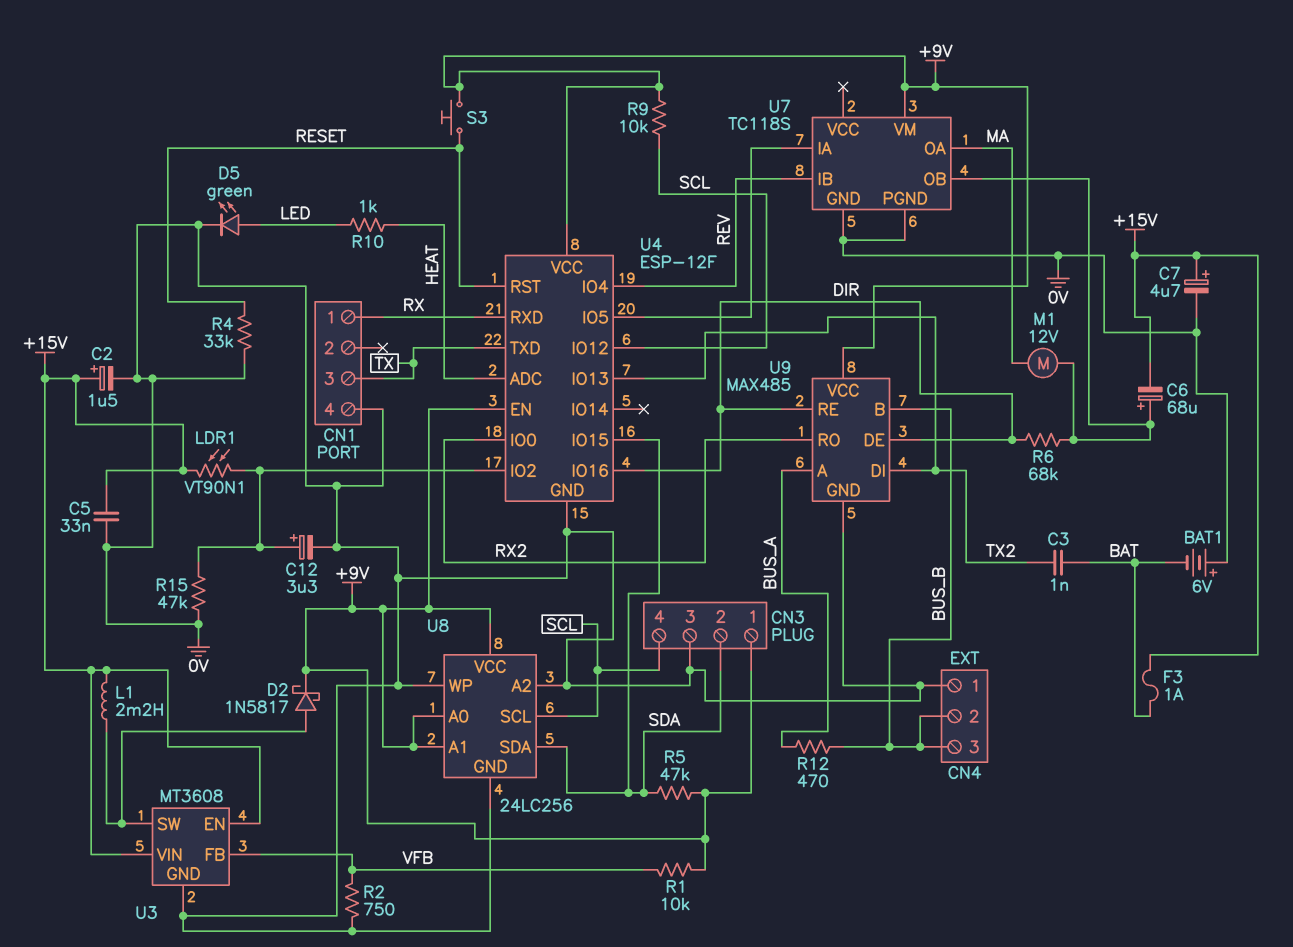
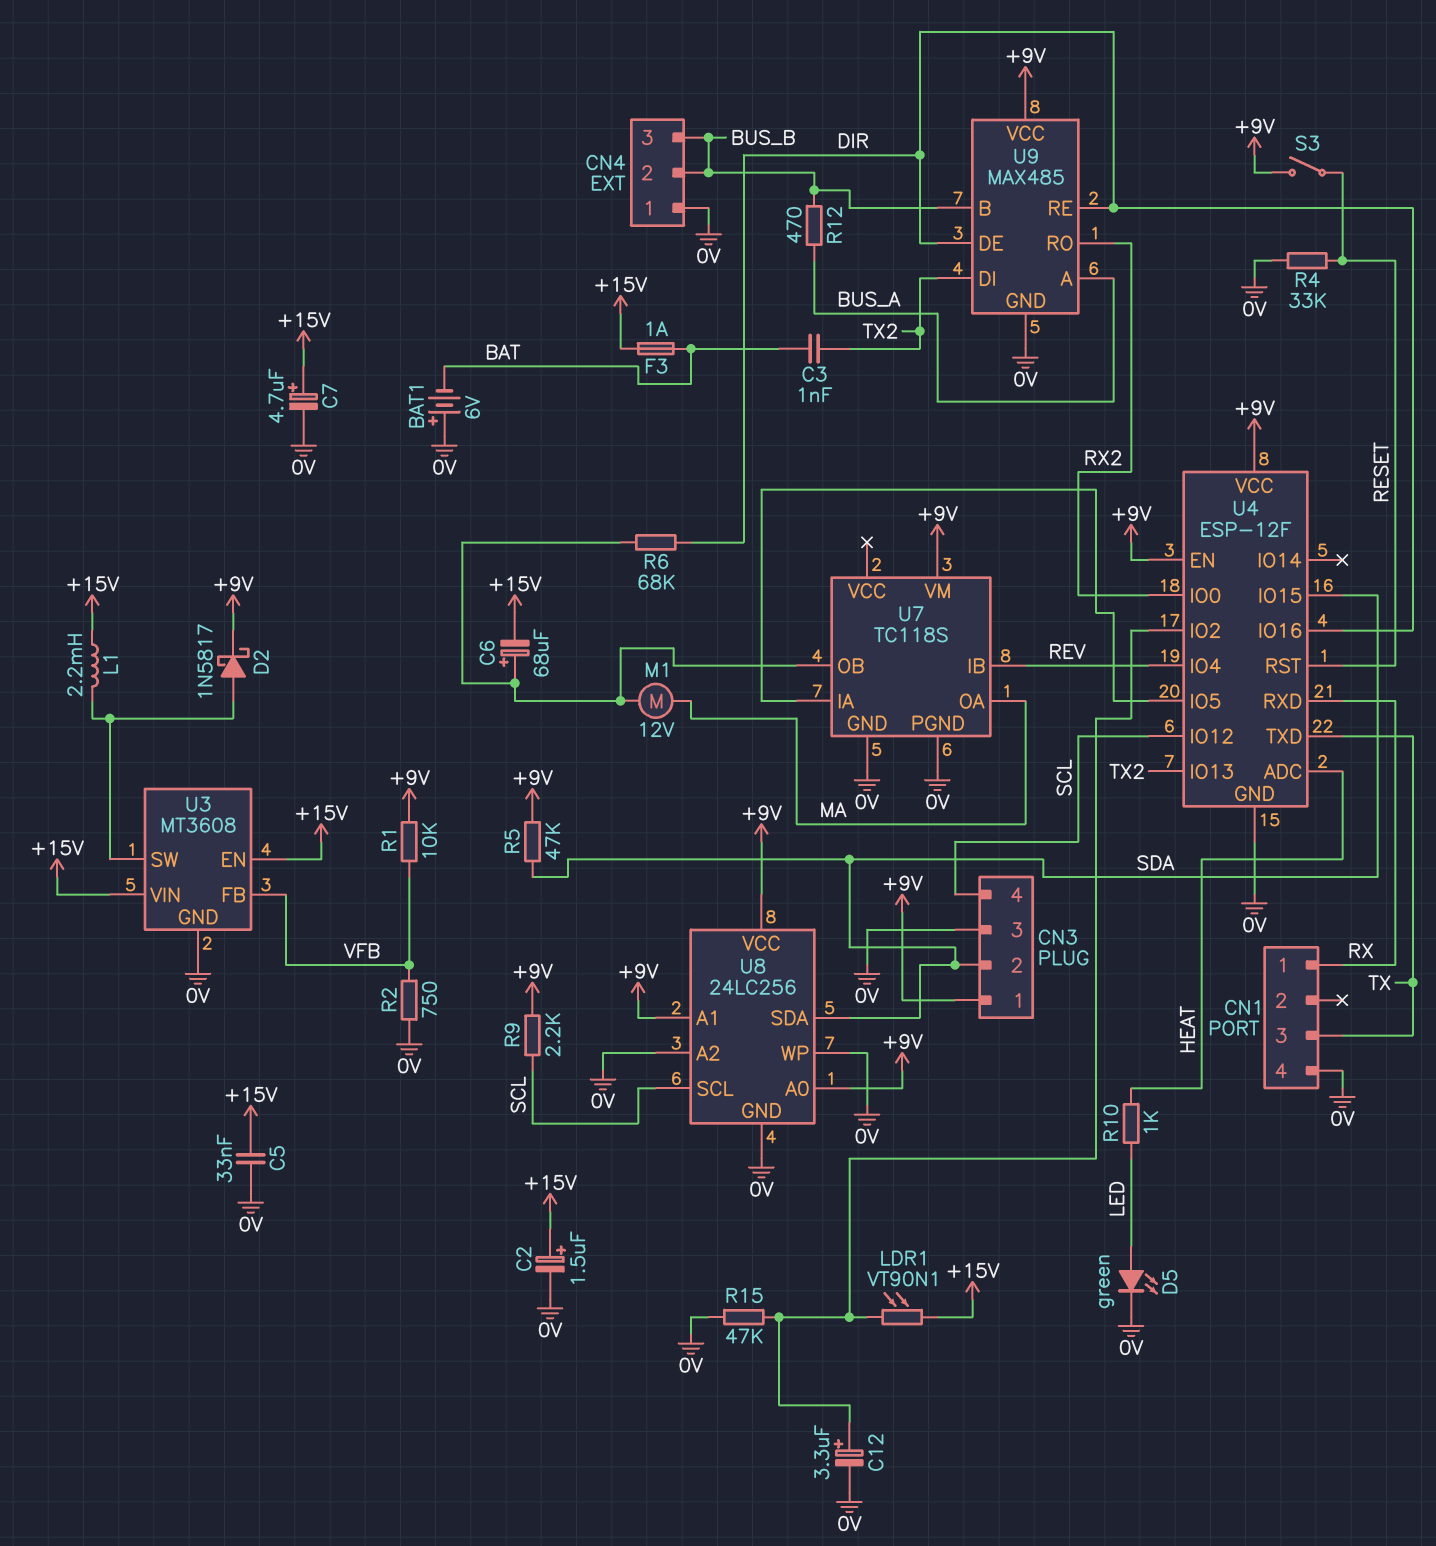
R9: 10k (+9V, SCL) -> 2.2k (+9V, SCL)
S3: button (+9V, RESET) -> switch (+9V, RESET)

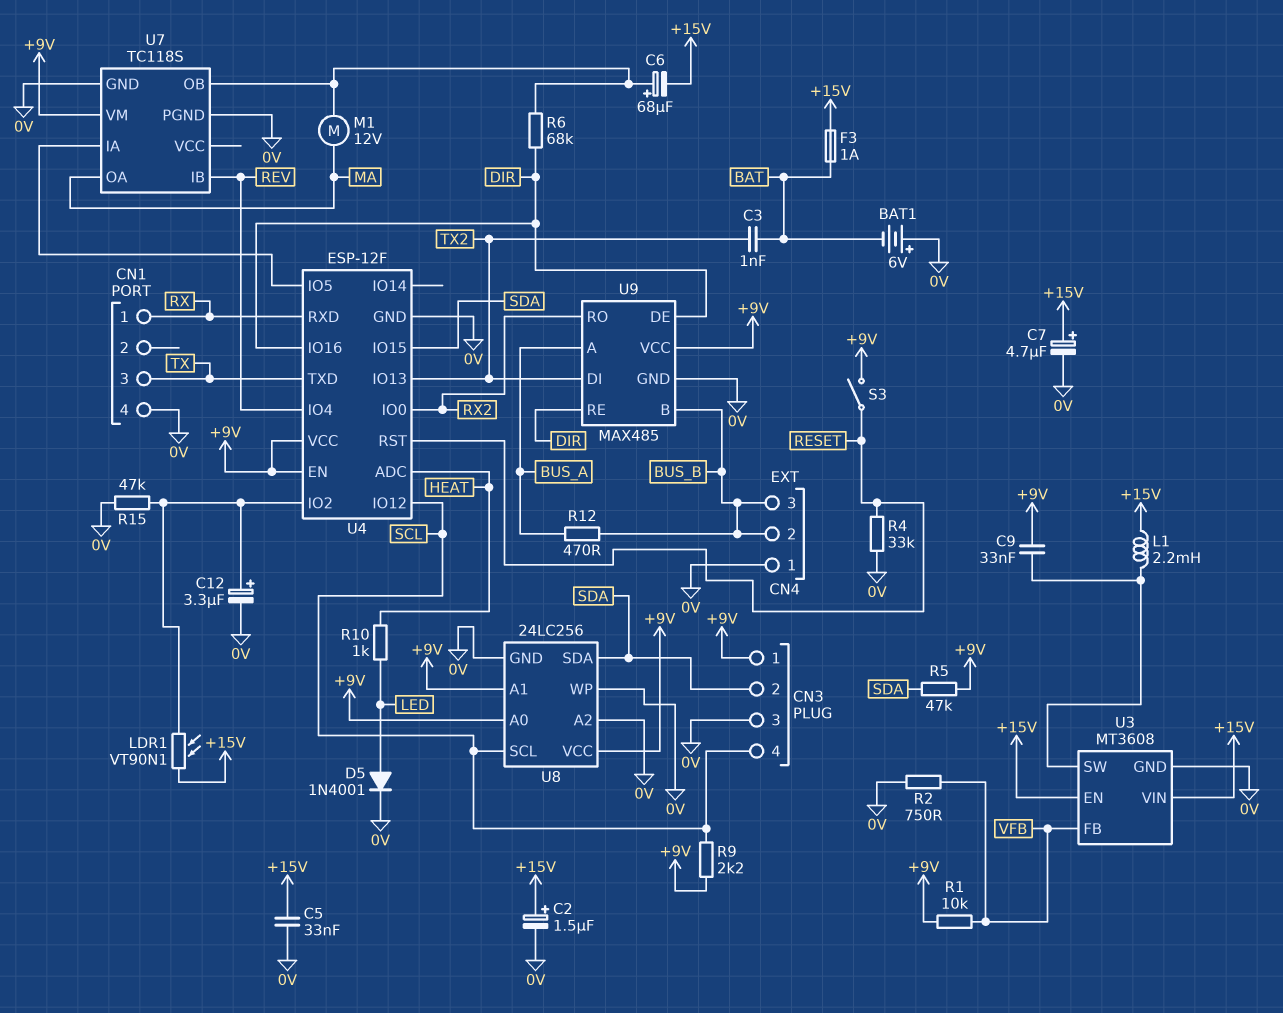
C9: none -> 33nF (+9V, U3/SW)
D2: schottky 1N5817 (A U3/SW, K +9V) -> none
D5: LED green (A LED, K 0V) -> diode 1N4001 (A LED, K 0V)

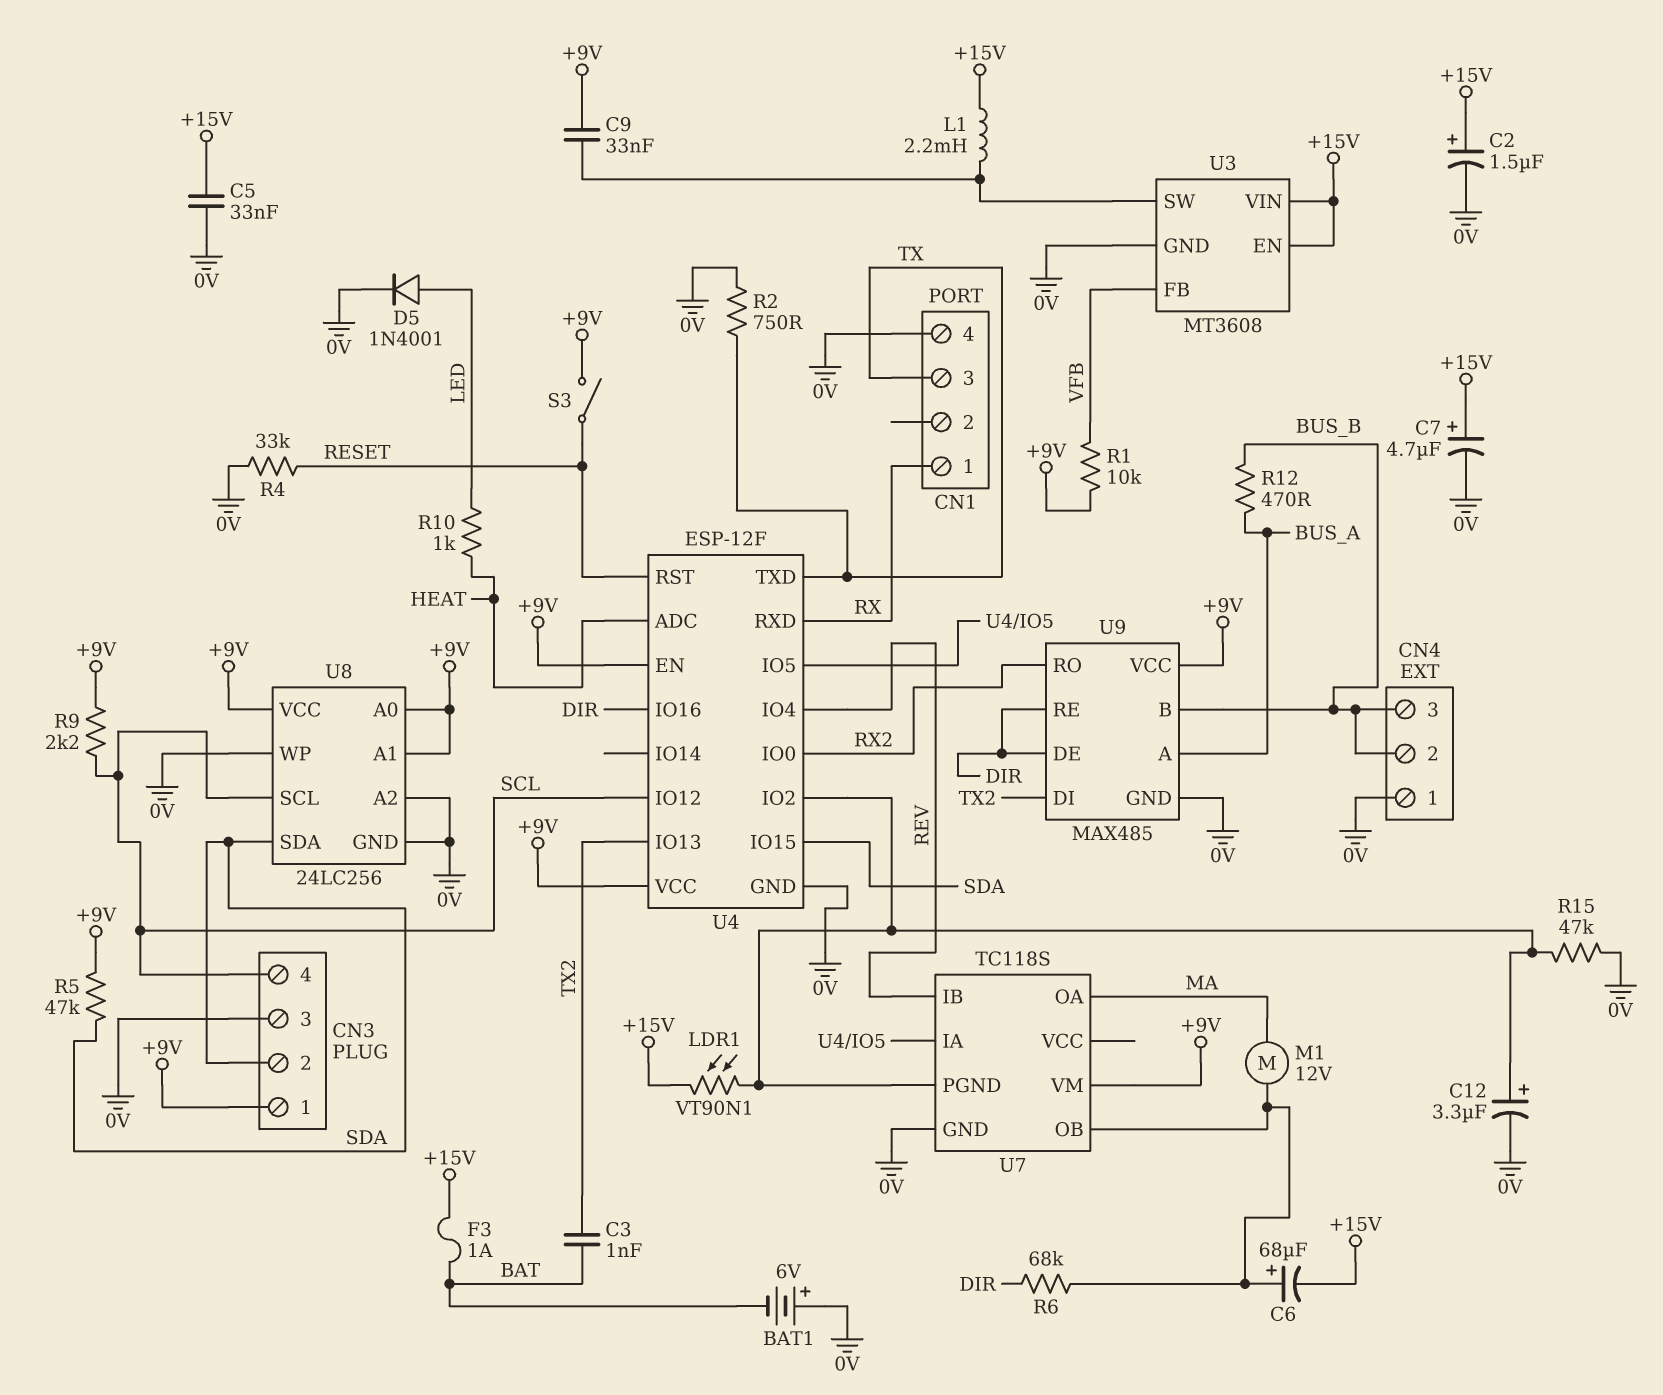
R2: 750 (0V, VFB) -> 750 (0V, TX)
U7 pin PGND: 0V -> U4/IO2

